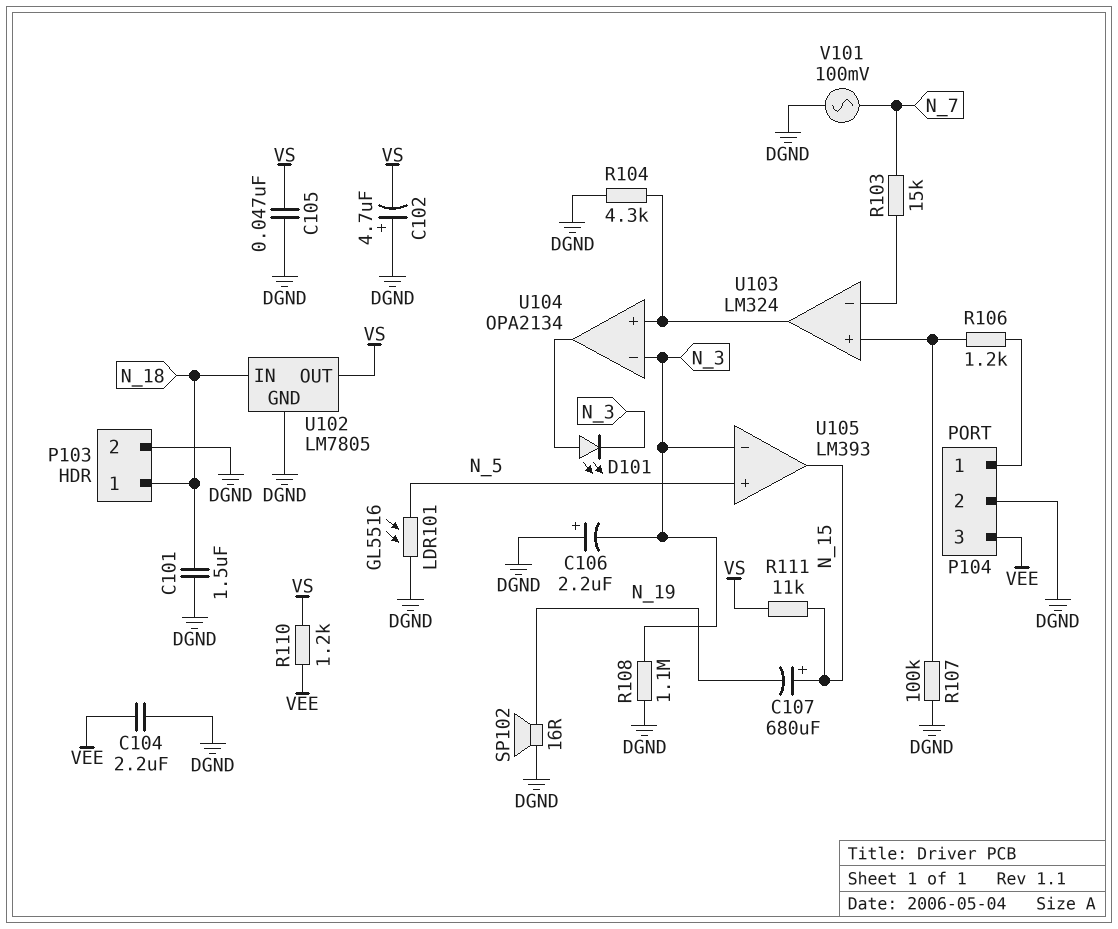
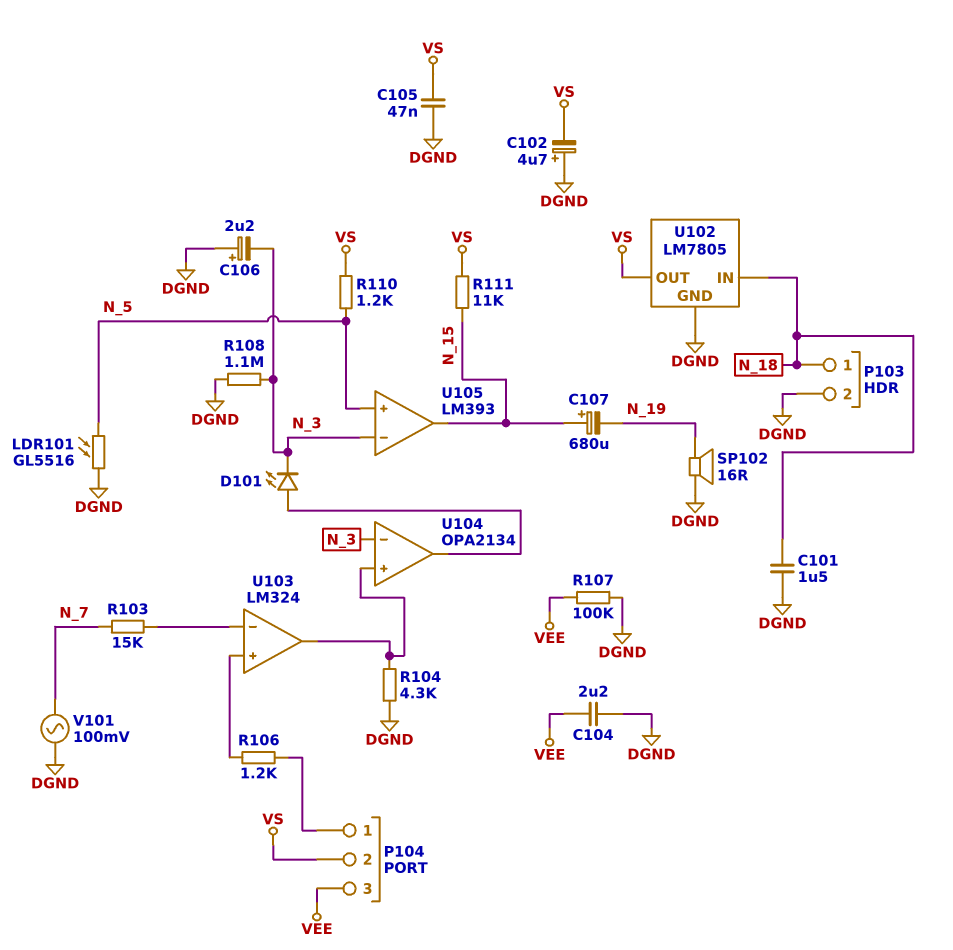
P104 pin 2: DGND -> VS
R107: 100k (DGND, U103/in+) -> 100k (DGND, VEE)
R110: 1.2k (VEE, VS) -> 1.2k (N_5, VS)

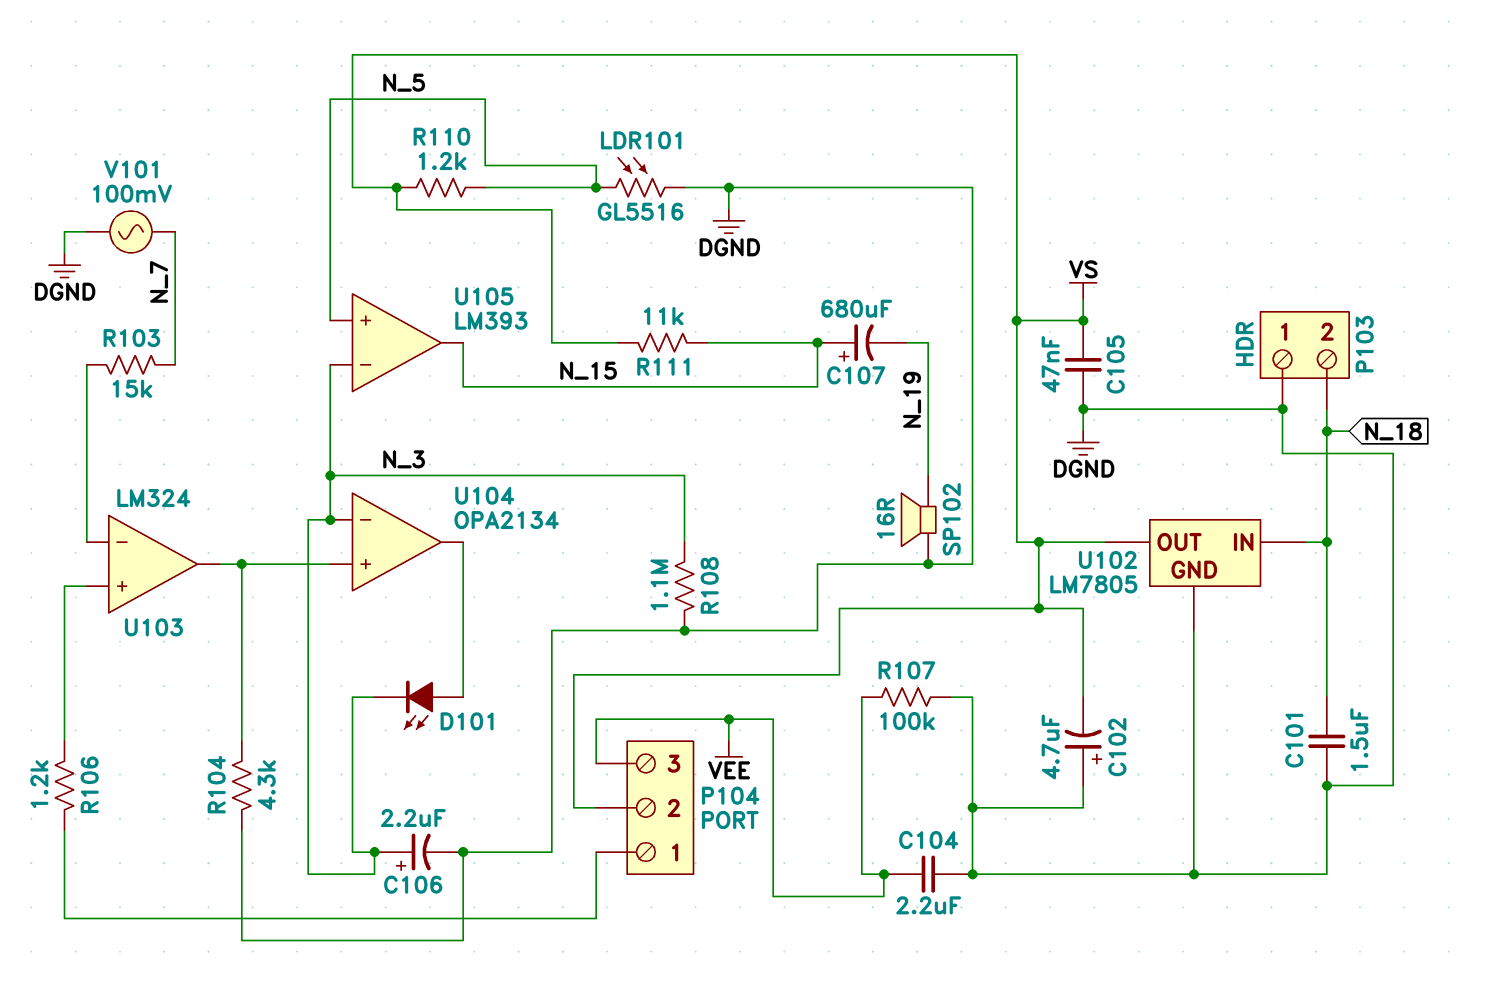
C106: 2.2uF (plus DGND, minus N_3) -> 2.2uF (plus N_3, minus DGND)
P103 pin 1: N_18 -> DGND
P103 pin 2: DGND -> N_18

